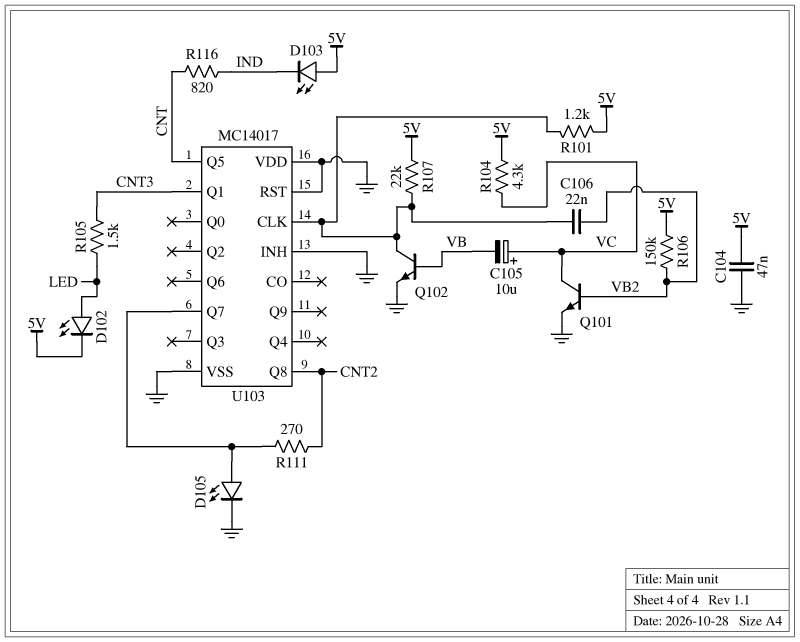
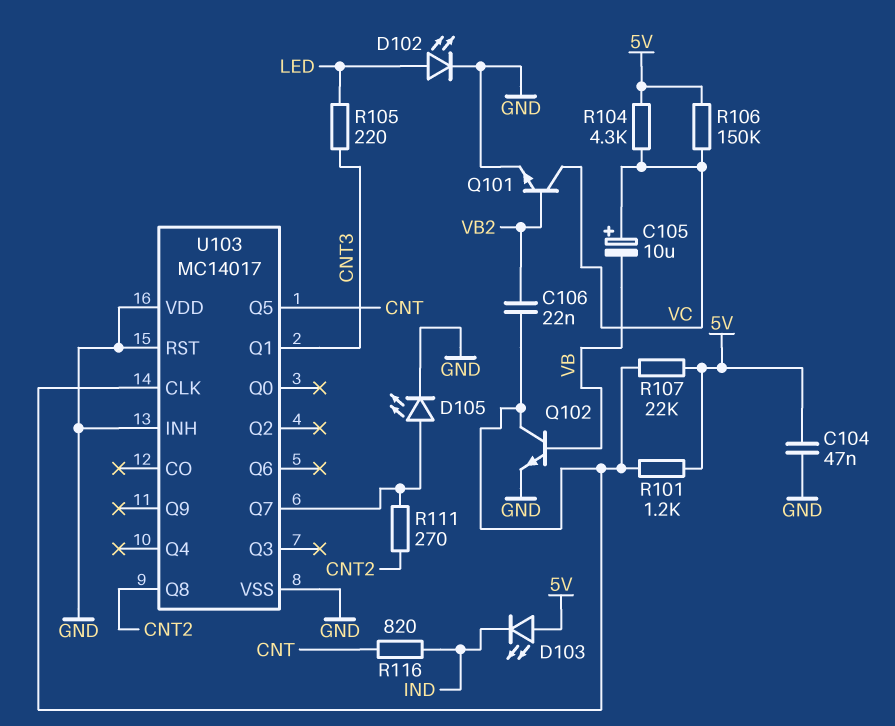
D102: LED (A LED, K 5V) -> LED (A LED, K GND)
R105: 1.5k (CNT3, LED) -> 220 (CNT3, LED)
R106: 150k (5V, VB2) -> 150k (5V, VC)

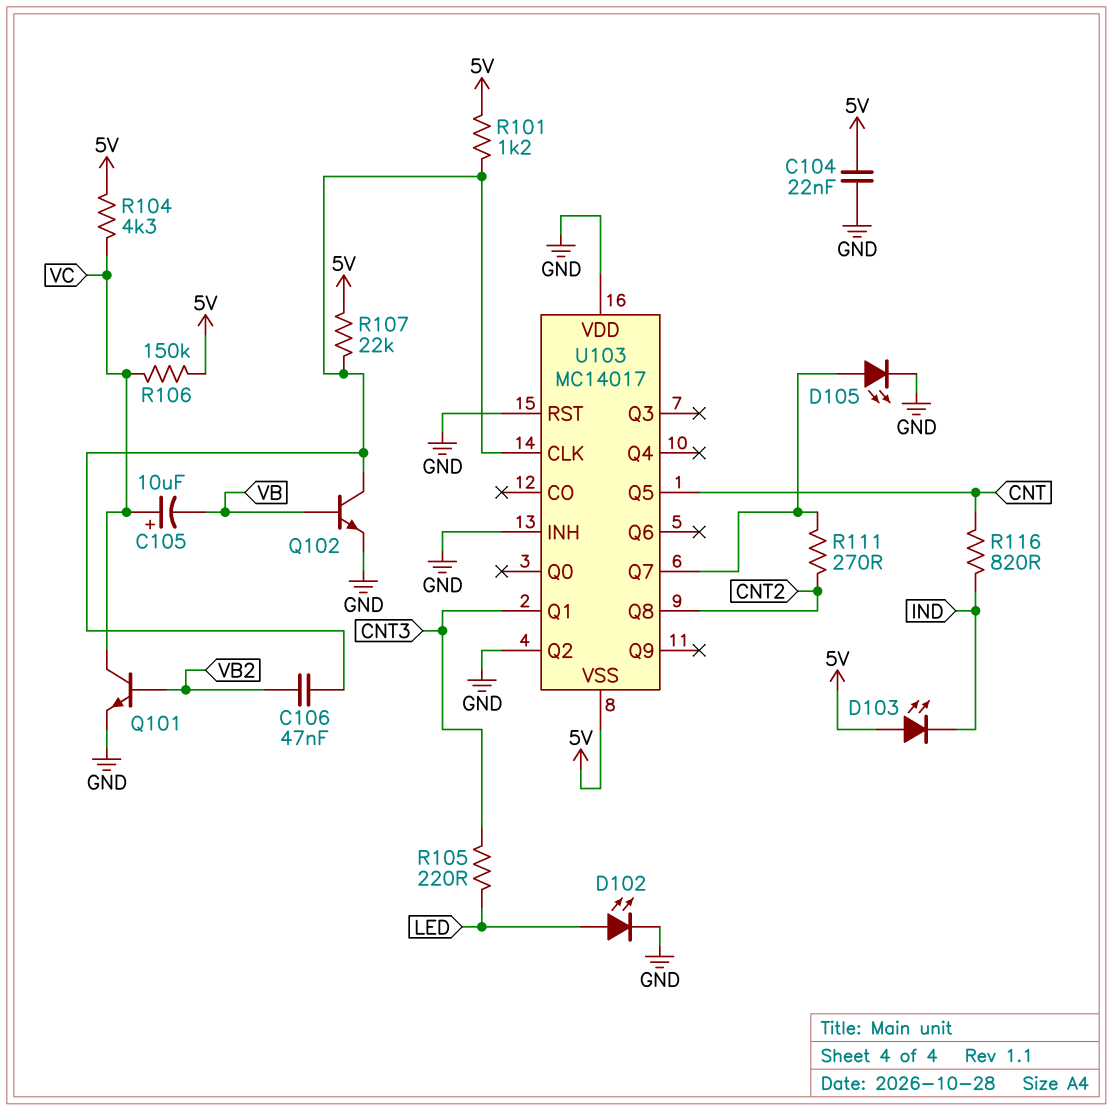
C104: 47nF (5V, GND) -> 22nF (5V, GND)
C106: 22nF (U103/CLK, VB2) -> 47nF (U103/CLK, VB2)
U103 pin Q2: none -> GND
U103 pin VSS: GND -> 5V

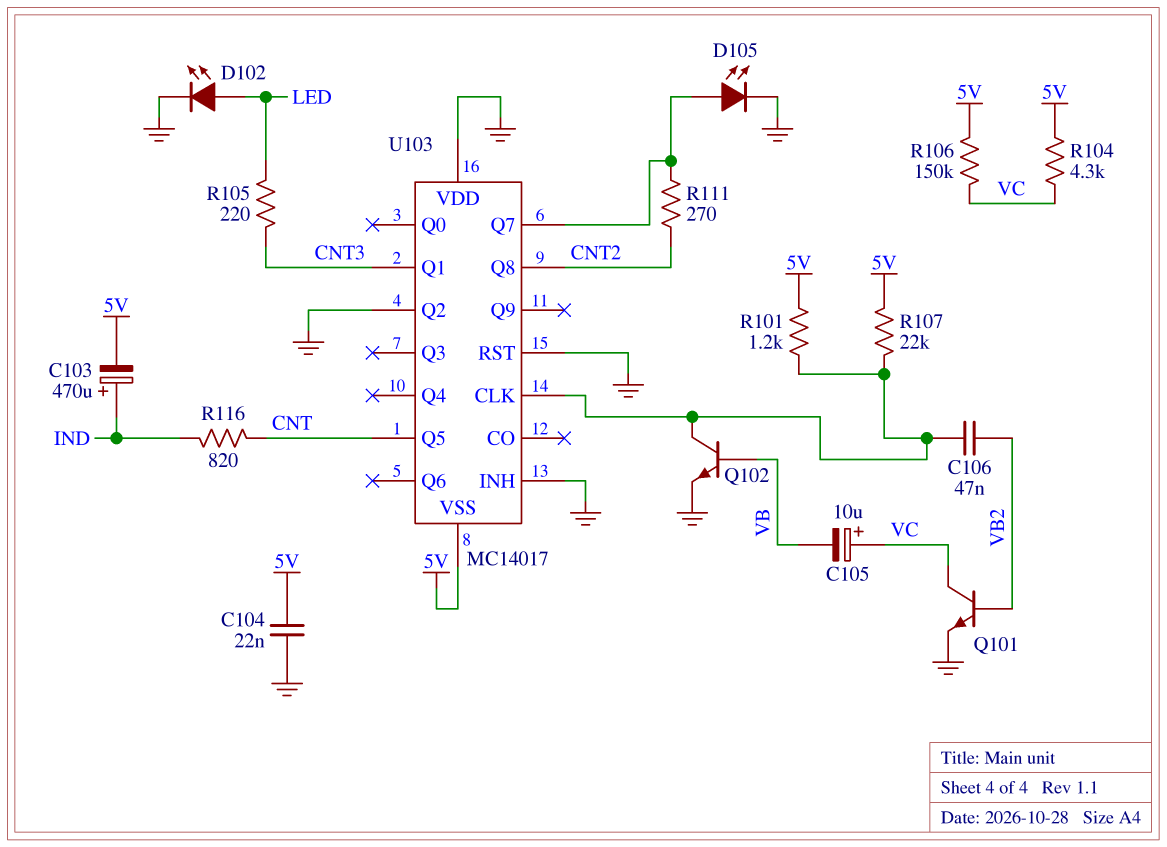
C103: none -> 470uF (plus IND, minus 5V)
D103: LED (A 5V, K IND) -> none

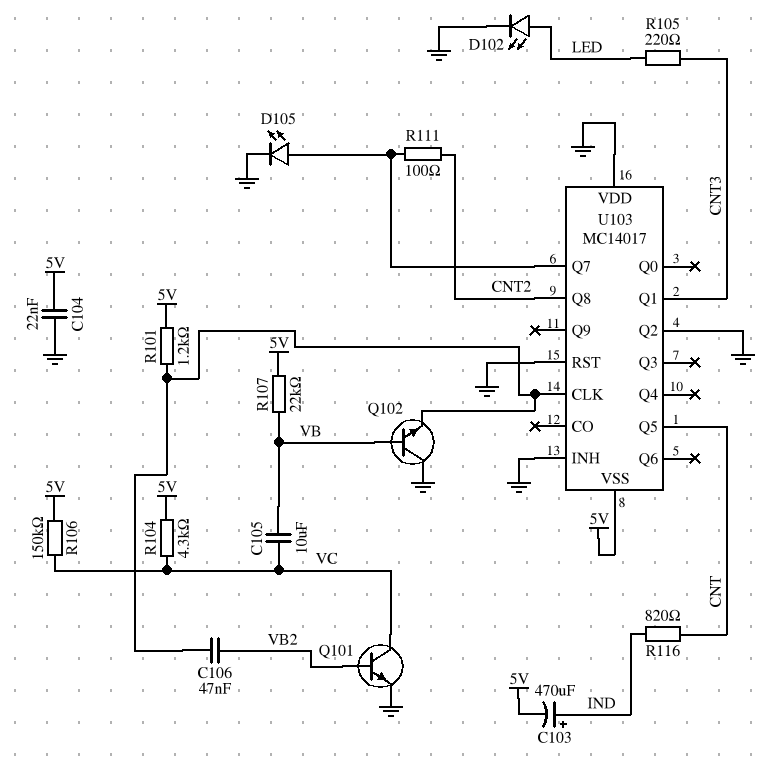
C105: 10uF (plus VC, minus VB) -> 10uF (VB, VC)
Q102: NPN (B VB, C U103/CLK, E GND) -> NPN (B VB, C GND, E U103/CLK)
R107: 22k (5V, U103/CLK) -> 22k (5V, VB)
R111: 270 (CNT2, U103/Q7) -> 100 (CNT2, U103/Q7)

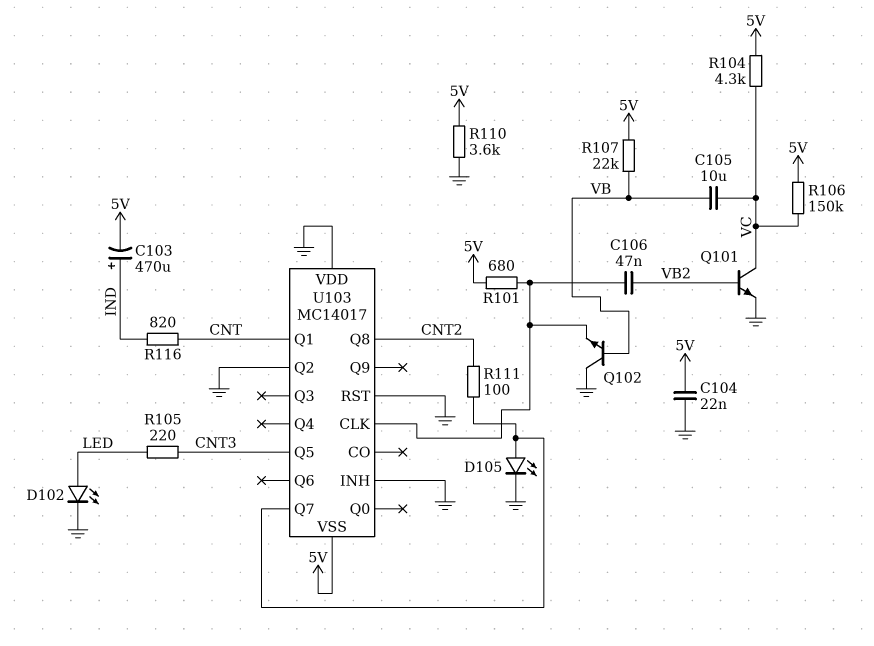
R101: 1.2k (5V, U103/CLK) -> 680 (5V, U103/CLK)
R110: none -> 3.6k (5V, GND)
U103 pin Q1: CNT3 -> CNT
U103 pin Q5: CNT -> CNT3

